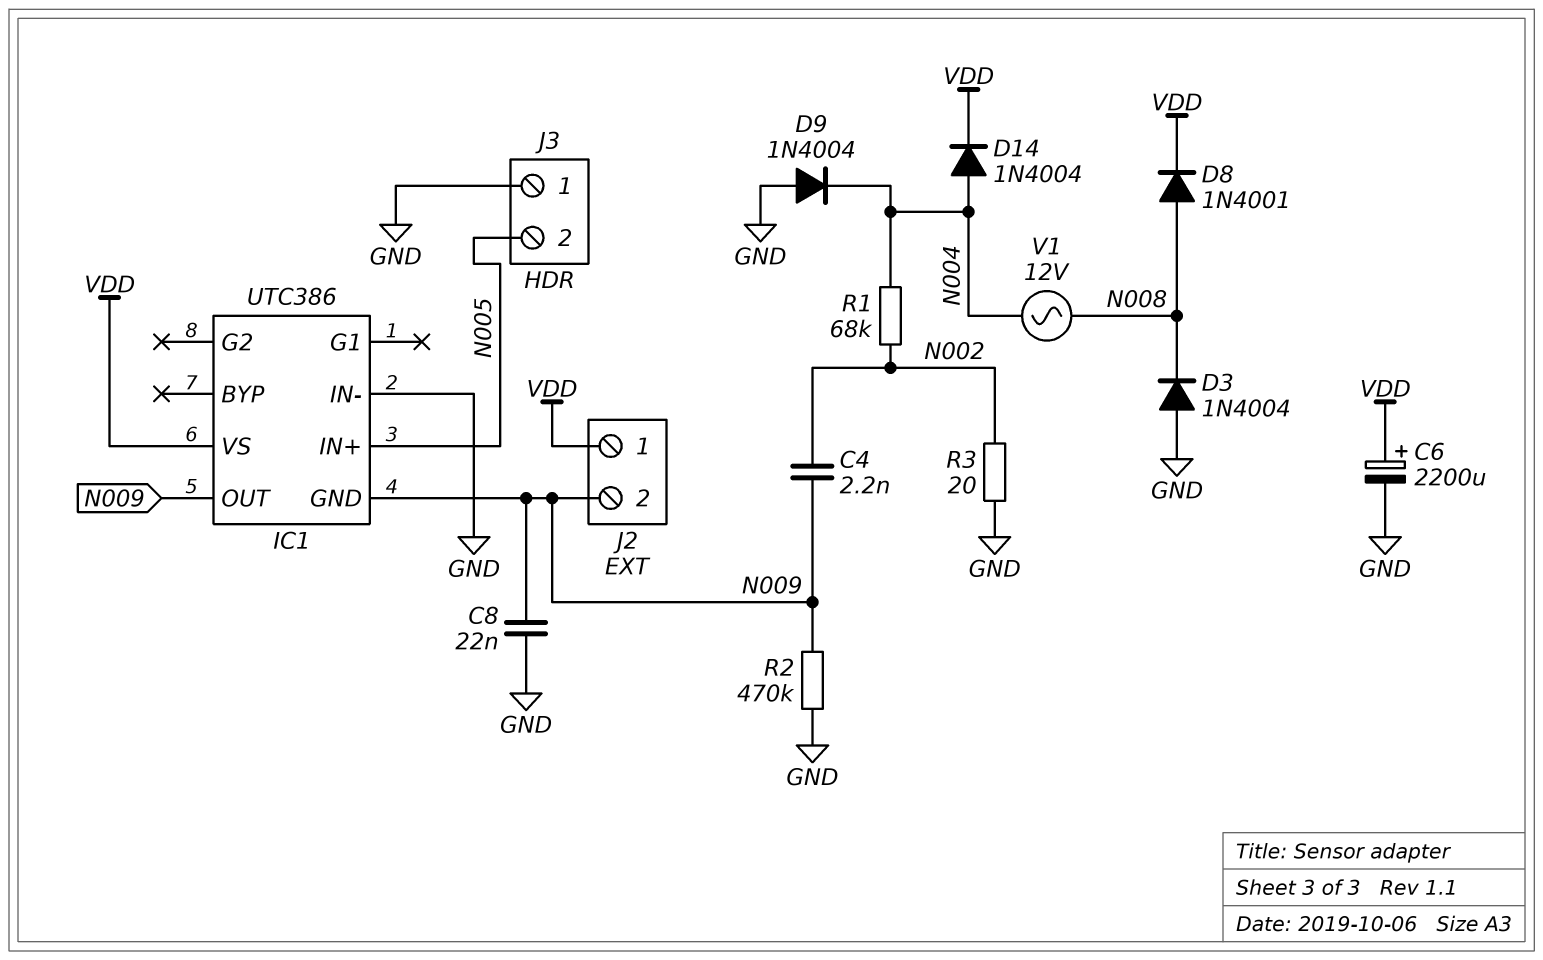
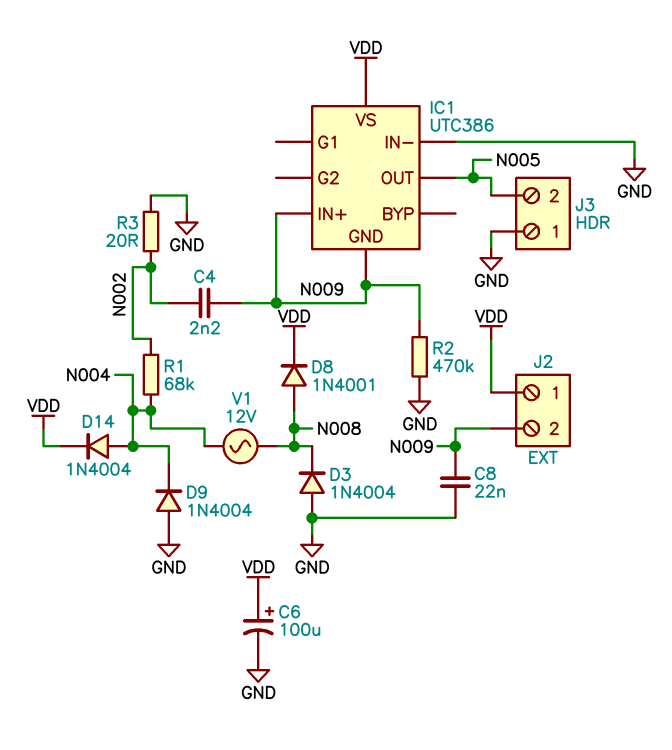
C6: 2200uF (plus VDD, minus GND) -> 100uF (plus VDD, minus GND)
IC1 pin IN+: N005 -> N009
IC1 pin OUT: N009 -> N005

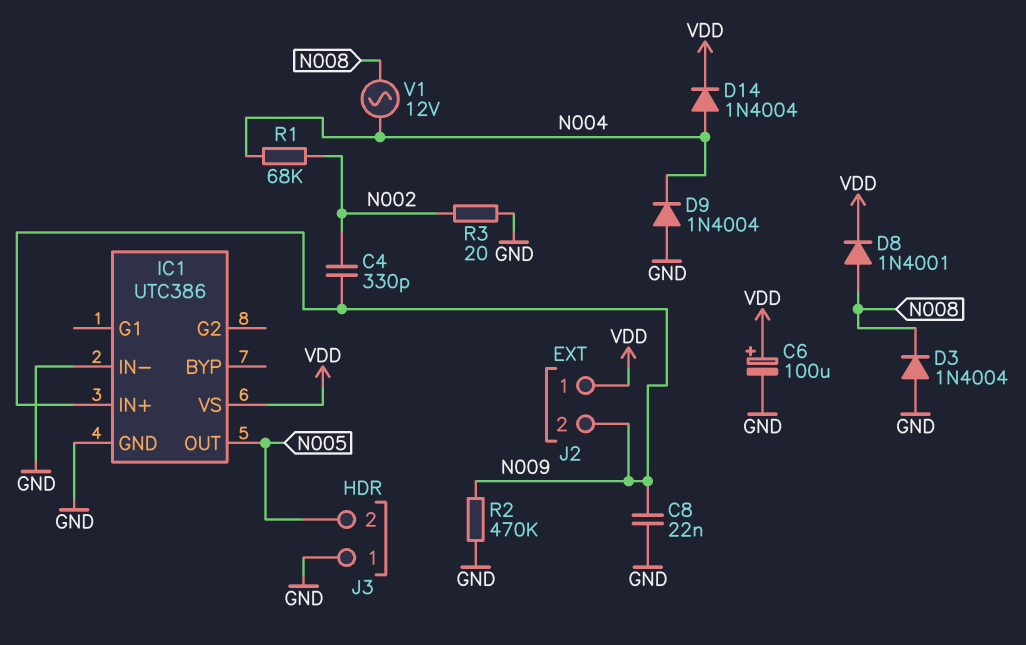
C4: 2.2nF (N002, N009) -> 330pF (N002, N009)
IC1 pin GND: N009 -> GND

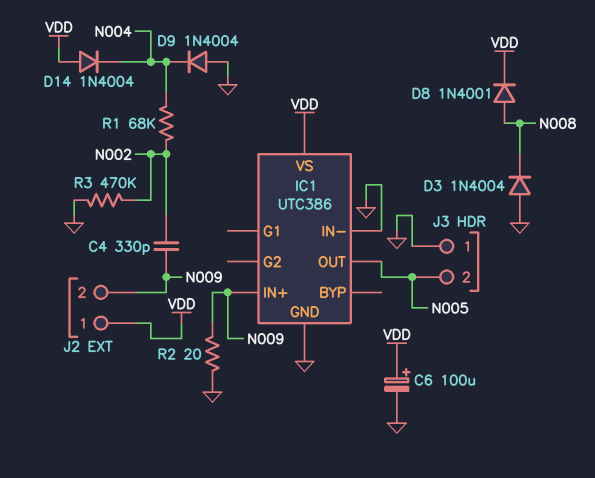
C8: 22nF (GND, N009) -> none
D14: diode 1N4004 (A N004, K VDD) -> diode 1N4004 (A VDD, K N004)
R2: 470k (GND, N009) -> 20 (GND, N009)
R3: 20 (GND, N002) -> 470k (GND, N002)
V1: AC 12V (N004, N008) -> none

